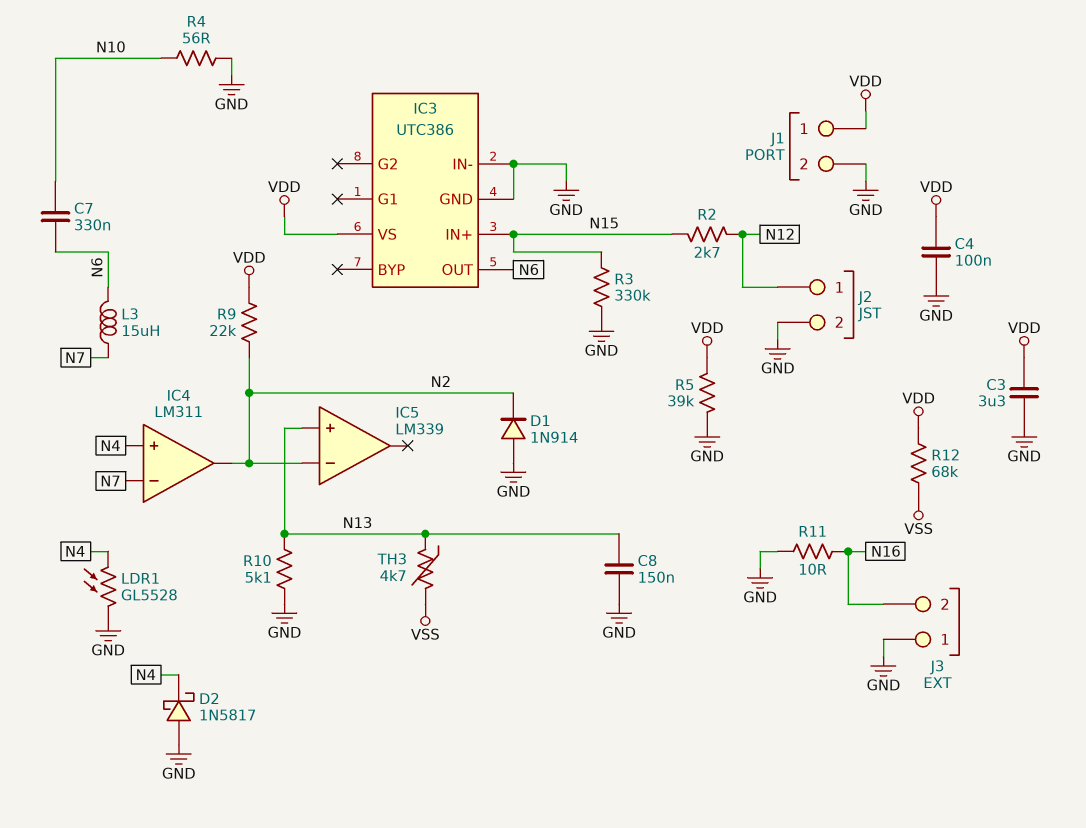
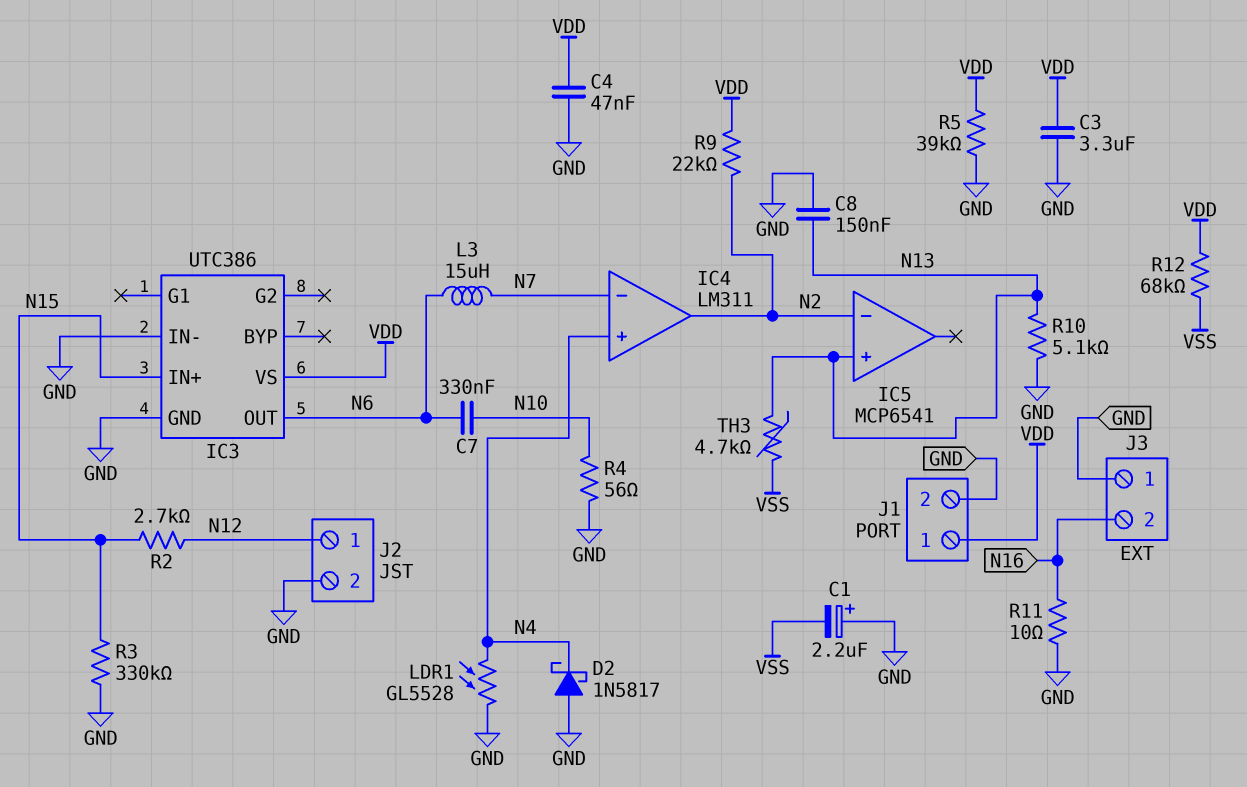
C1: none -> 2.2uF (plus GND, minus VSS)
C4: 100nF (GND, VDD) -> 47nF (GND, VDD)
D1: diode 1N914 (A GND, K N2) -> none
IC5: LM339 -> MCP6541

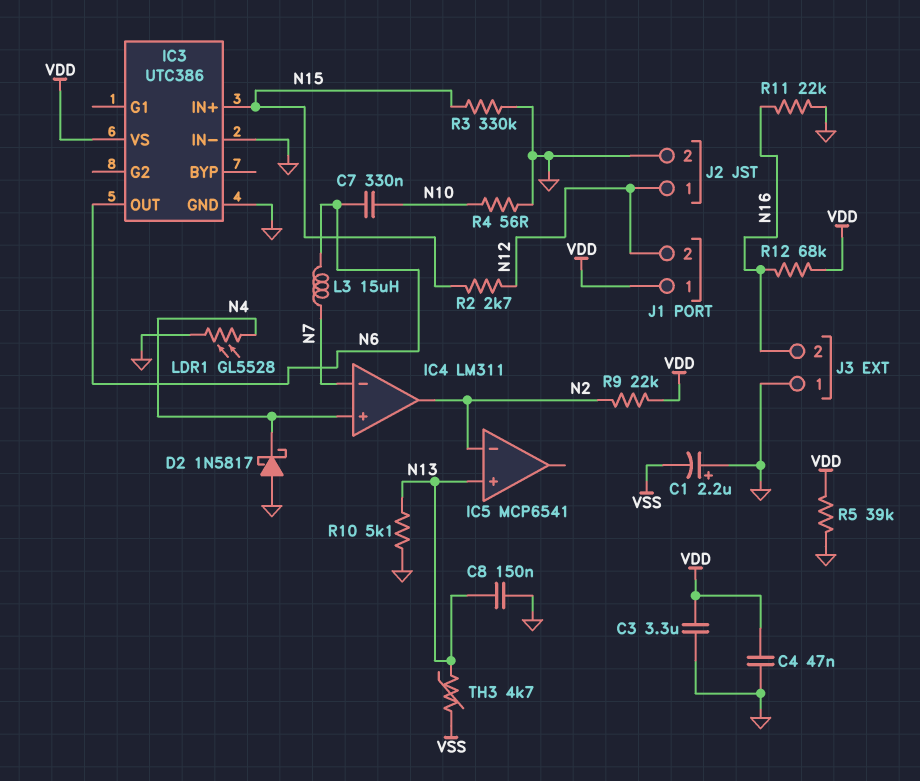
J1 pin 2: GND -> N12
R11: 10 (GND, N16) -> 22k (GND, N16)
R12: 68k (VDD, VSS) -> 68k (N16, VDD)

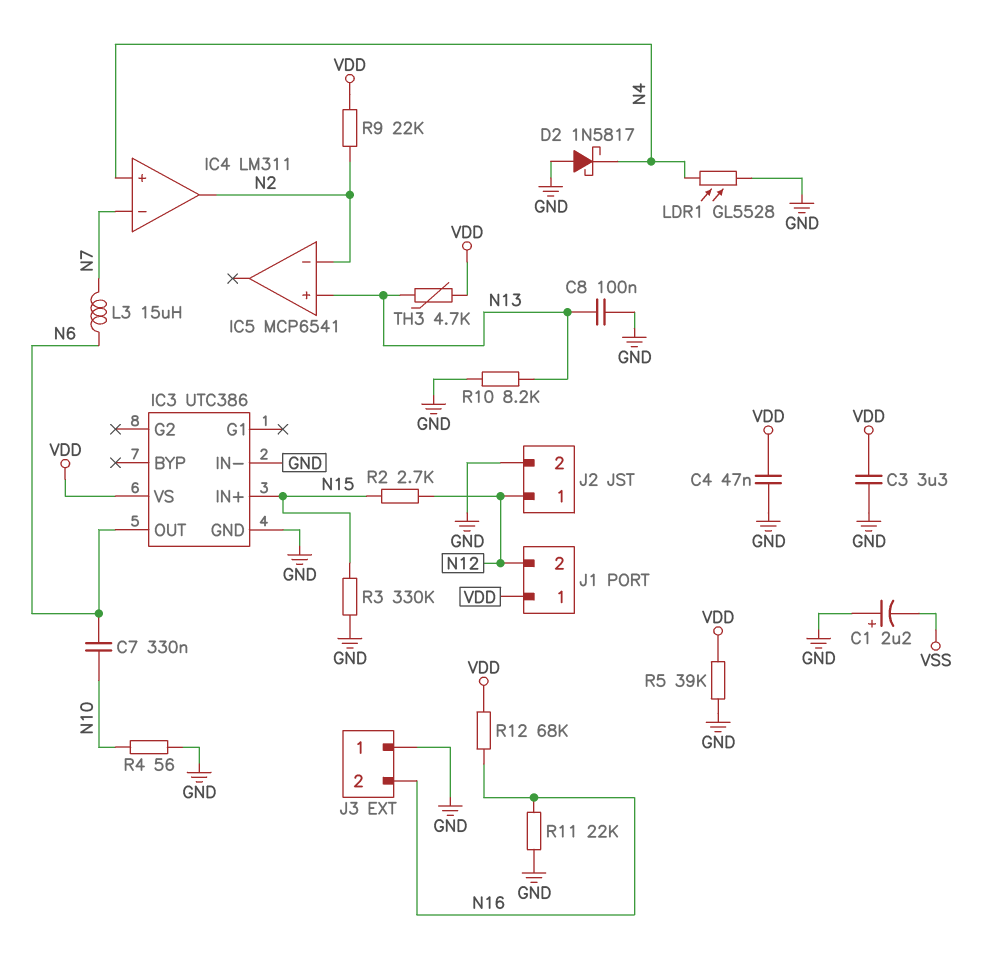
C8: 150nF (GND, N13) -> 100nF (GND, N13)
R10: 5.1k (GND, N13) -> 8.2k (GND, N13)
TH3: 4.7k (N13, VSS) -> 4.7k (N13, VDD)

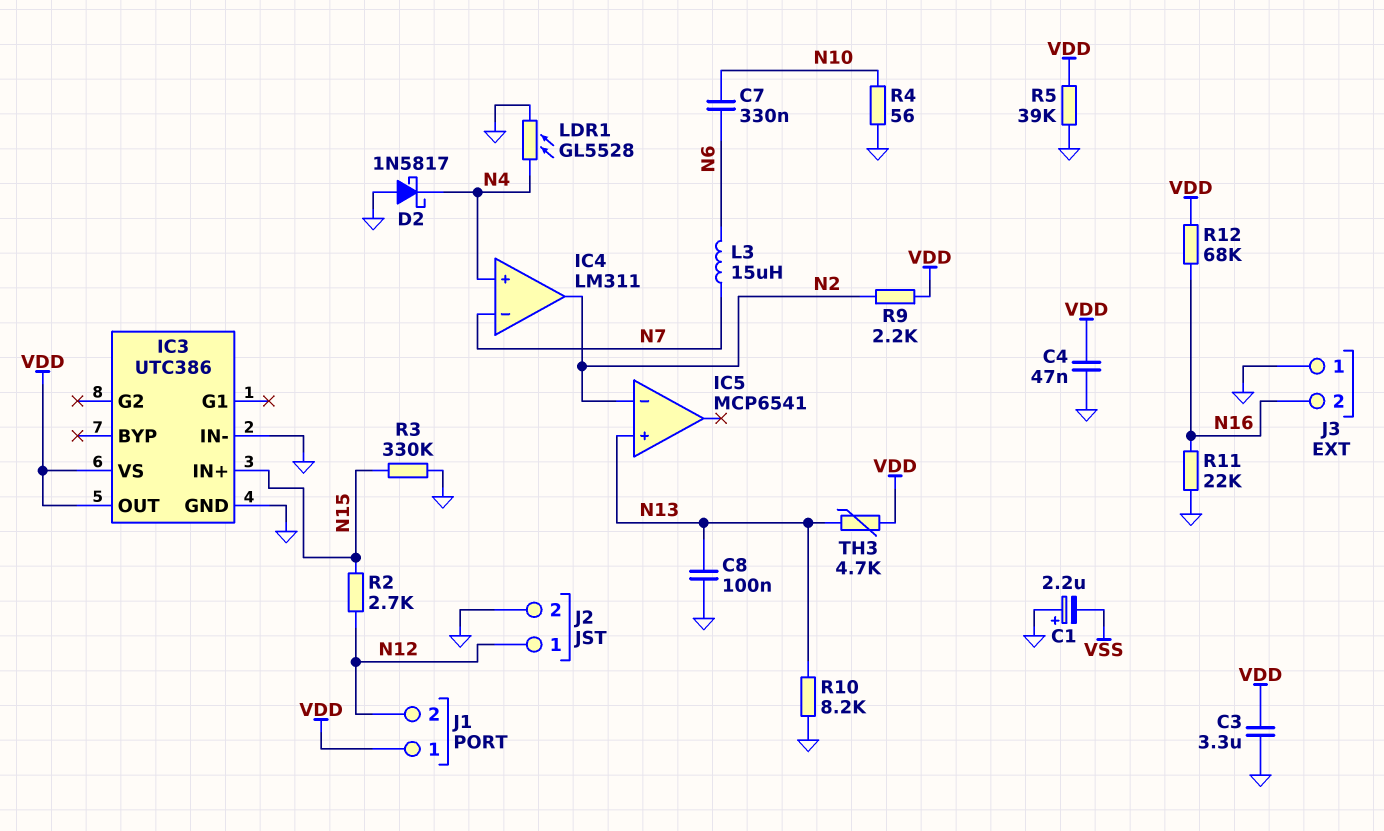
IC3 pin OUT: N6 -> VDD
R9: 22k (N2, VDD) -> 2.2k (N2, VDD)

